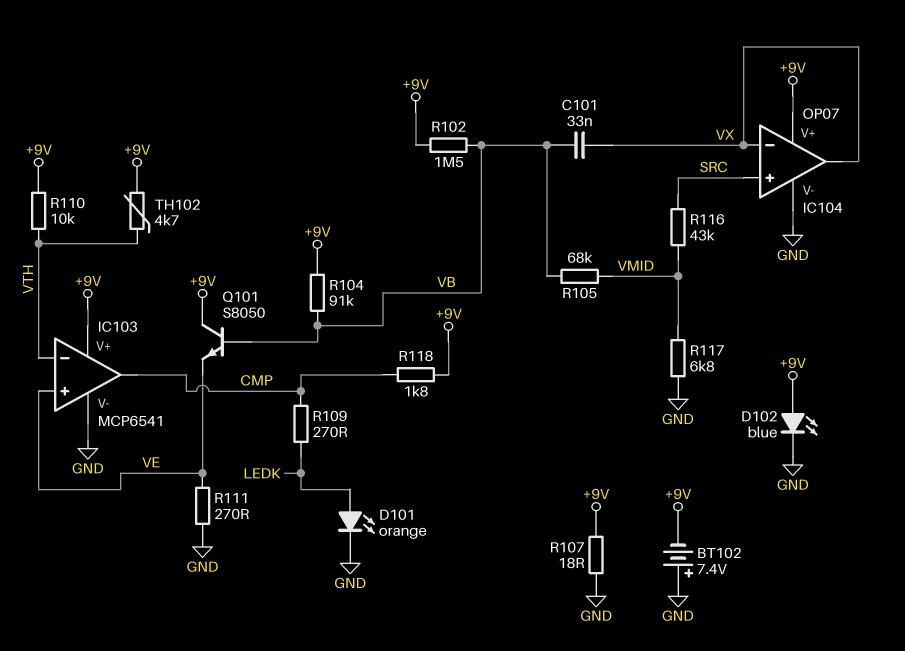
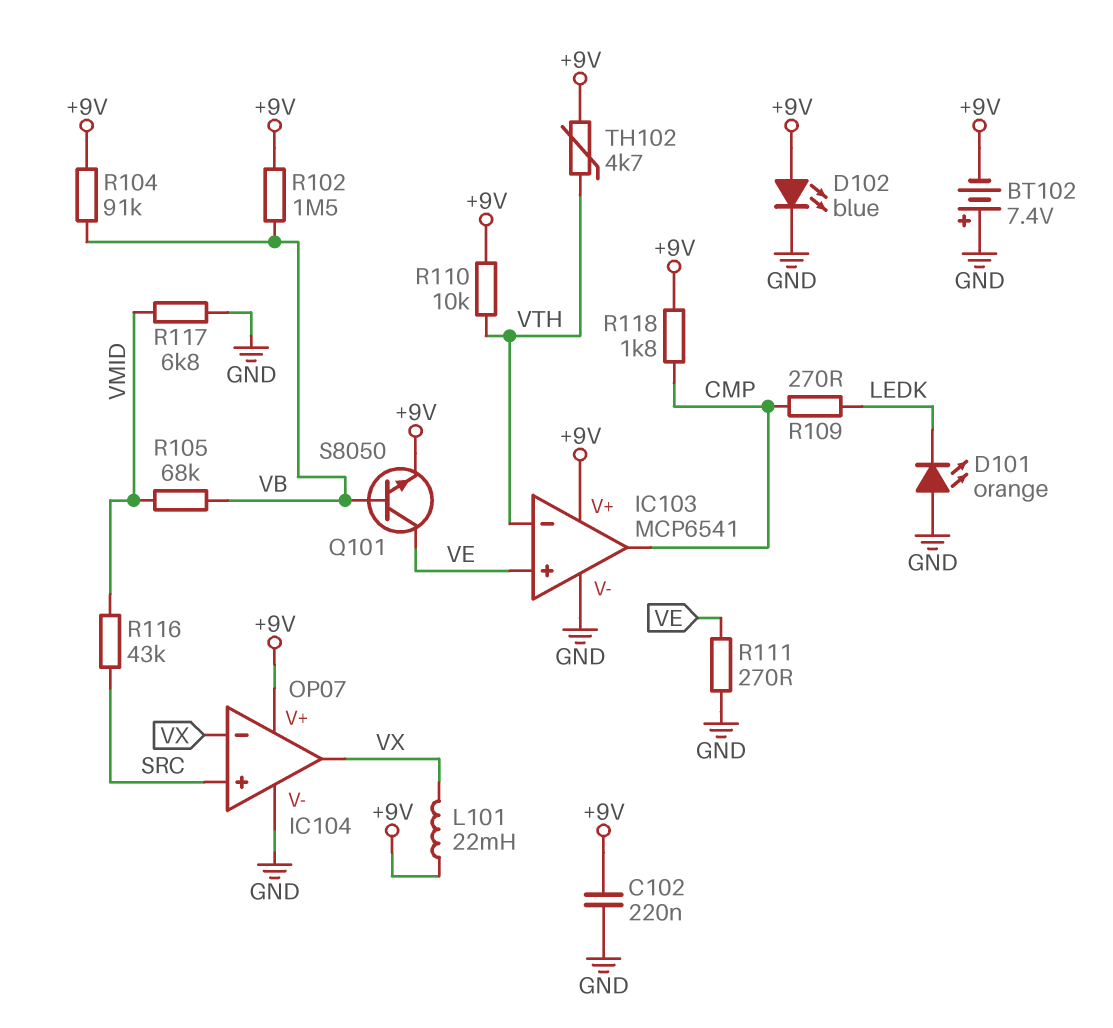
C101: 33nF (VB, VX) -> none
C102: none -> 220nF (+9V, GND)
D101: LED orange (A LEDK, K GND) -> LED orange (A GND, K LEDK)
L101: none -> 22mH (+9V, VX)
Q101: NPN S8050 (B VB, C +9V, E VE) -> NPN S8050 (B VB, C VE, E +9V)
R107: 18 (+9V, GND) -> none

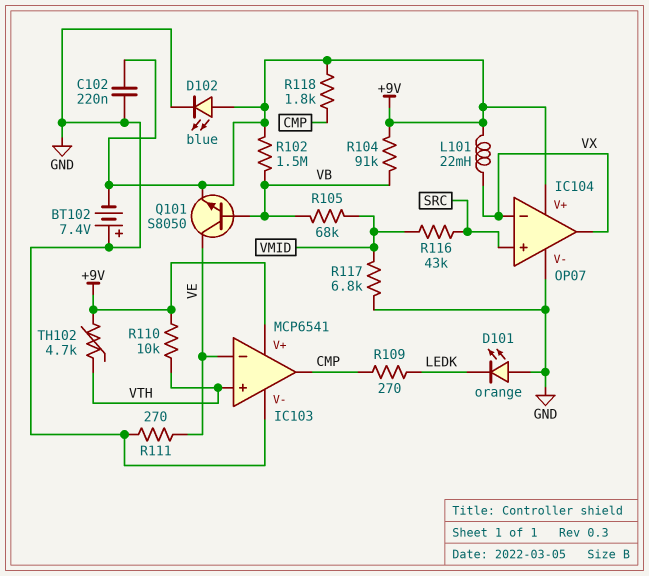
IC103 pin in+: VE -> VTH
IC103 pin in-: VTH -> VE

